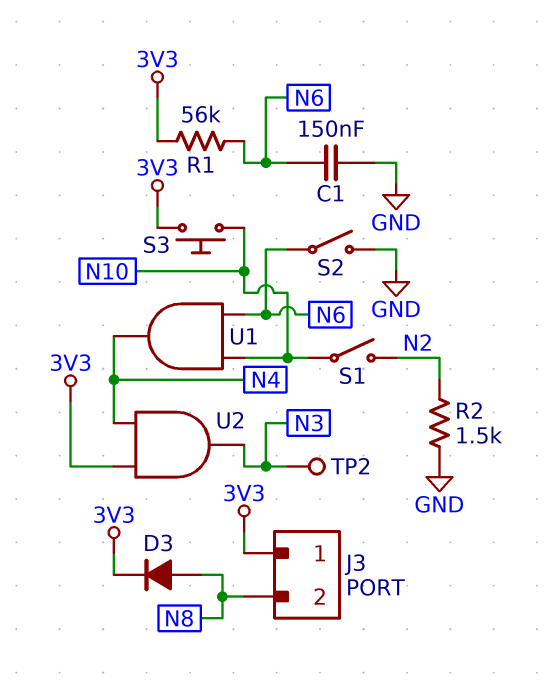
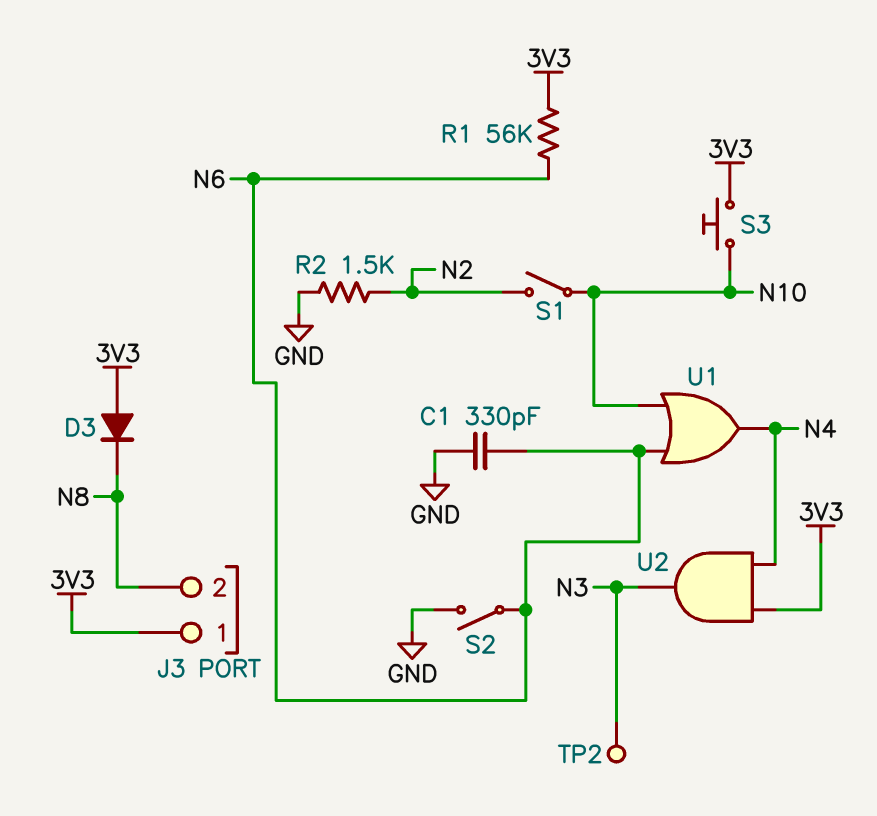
C1: 150nF (GND, N6) -> 330pF (GND, N6)
D3: diode (A N8, K 3V3) -> diode (A 3V3, K N8)
U1: AND (in N6, in N10, out N4) -> OR (in N6, in N10, out N4)

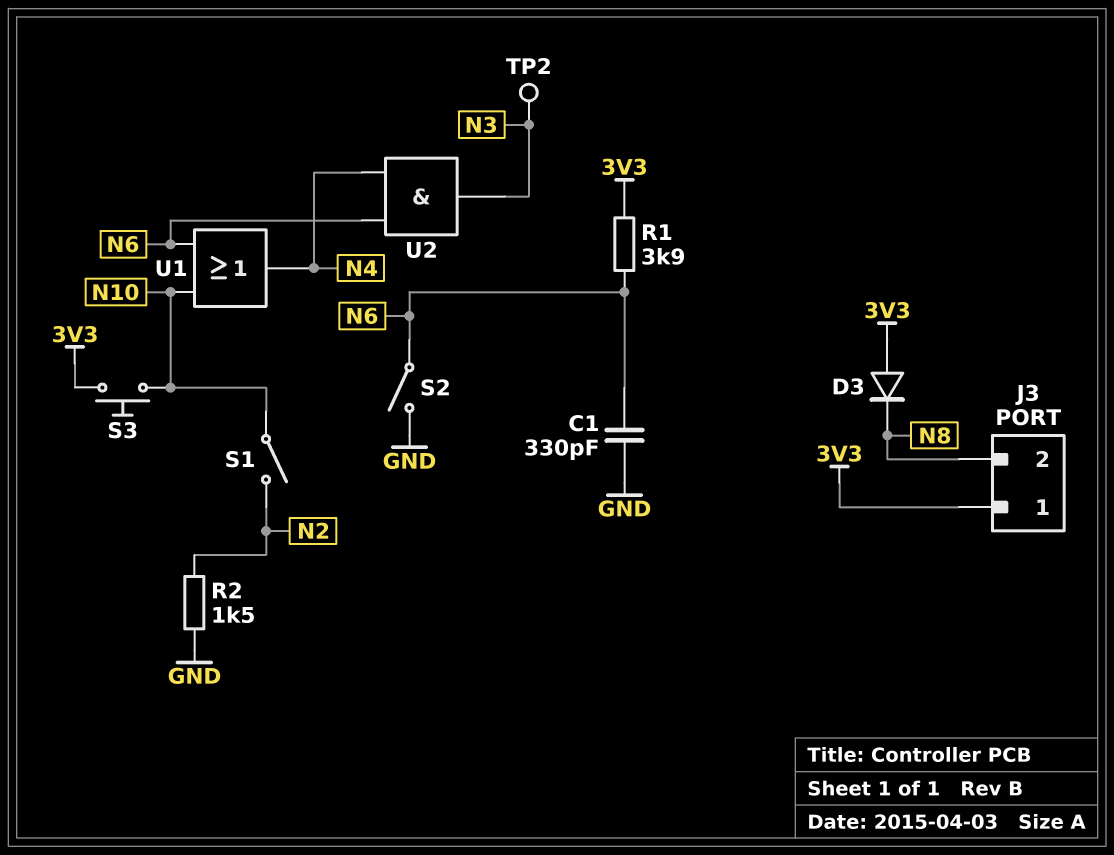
R1: 56k (3V3, N6) -> 3.9k (3V3, N6)
U2: AND (in 3V3, in N4, out N3) -> AND (in N4, in N6, out N3)

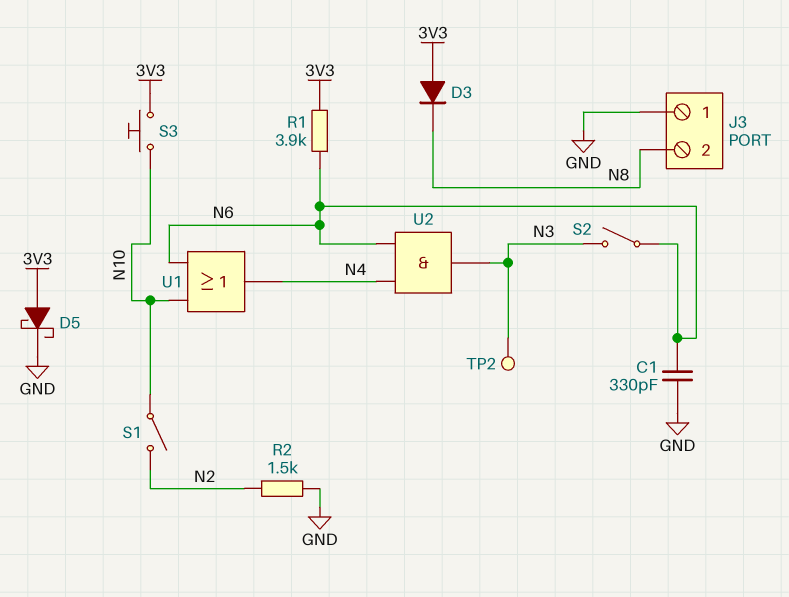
D5: none -> schottky (A 3V3, K GND)
J3 pin 1: 3V3 -> GND
S2: switch (GND, N6) -> switch (N3, N6)

